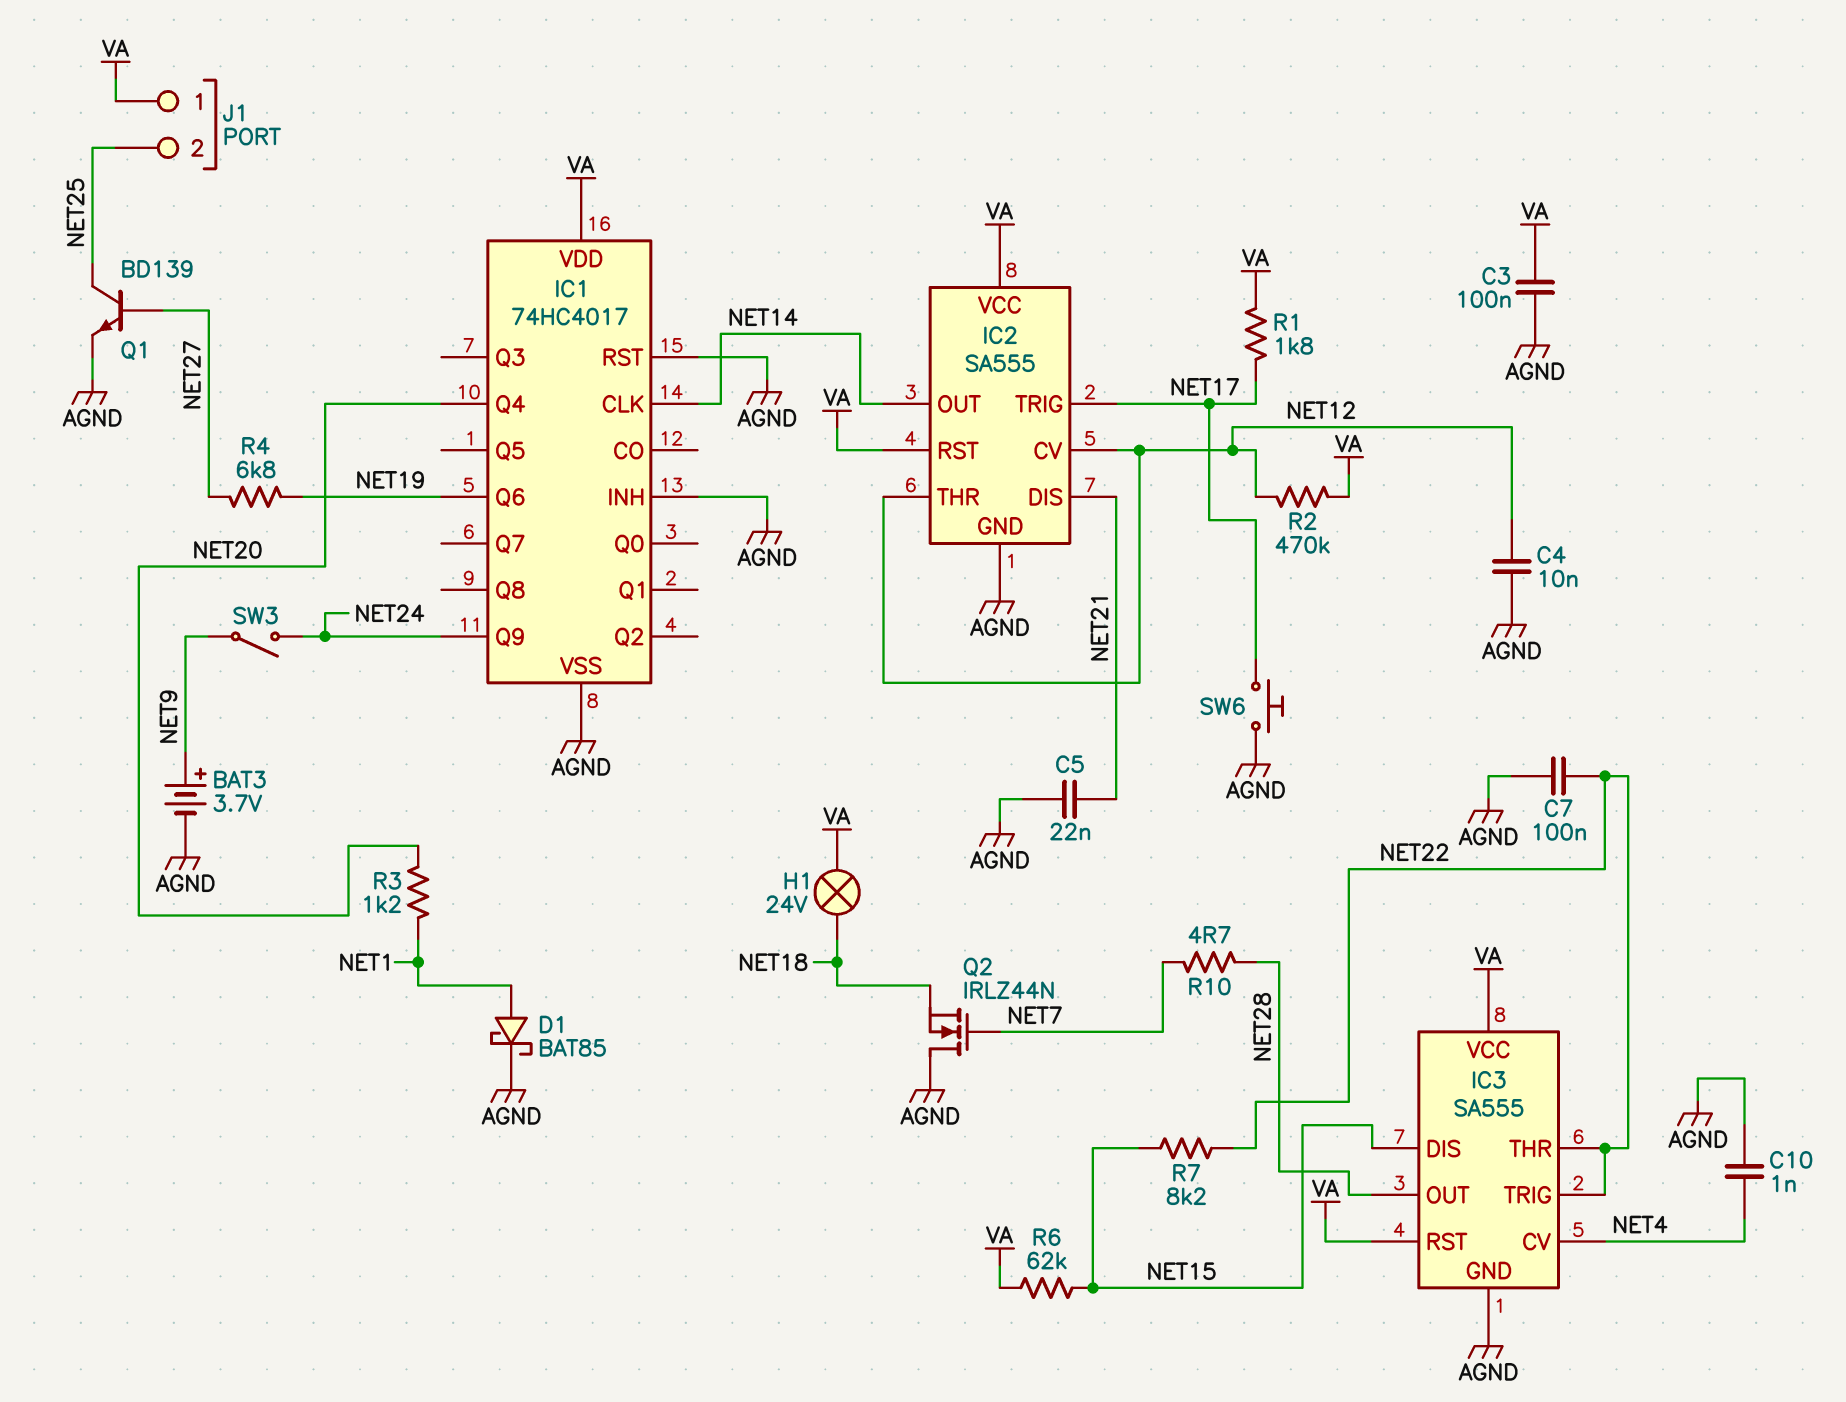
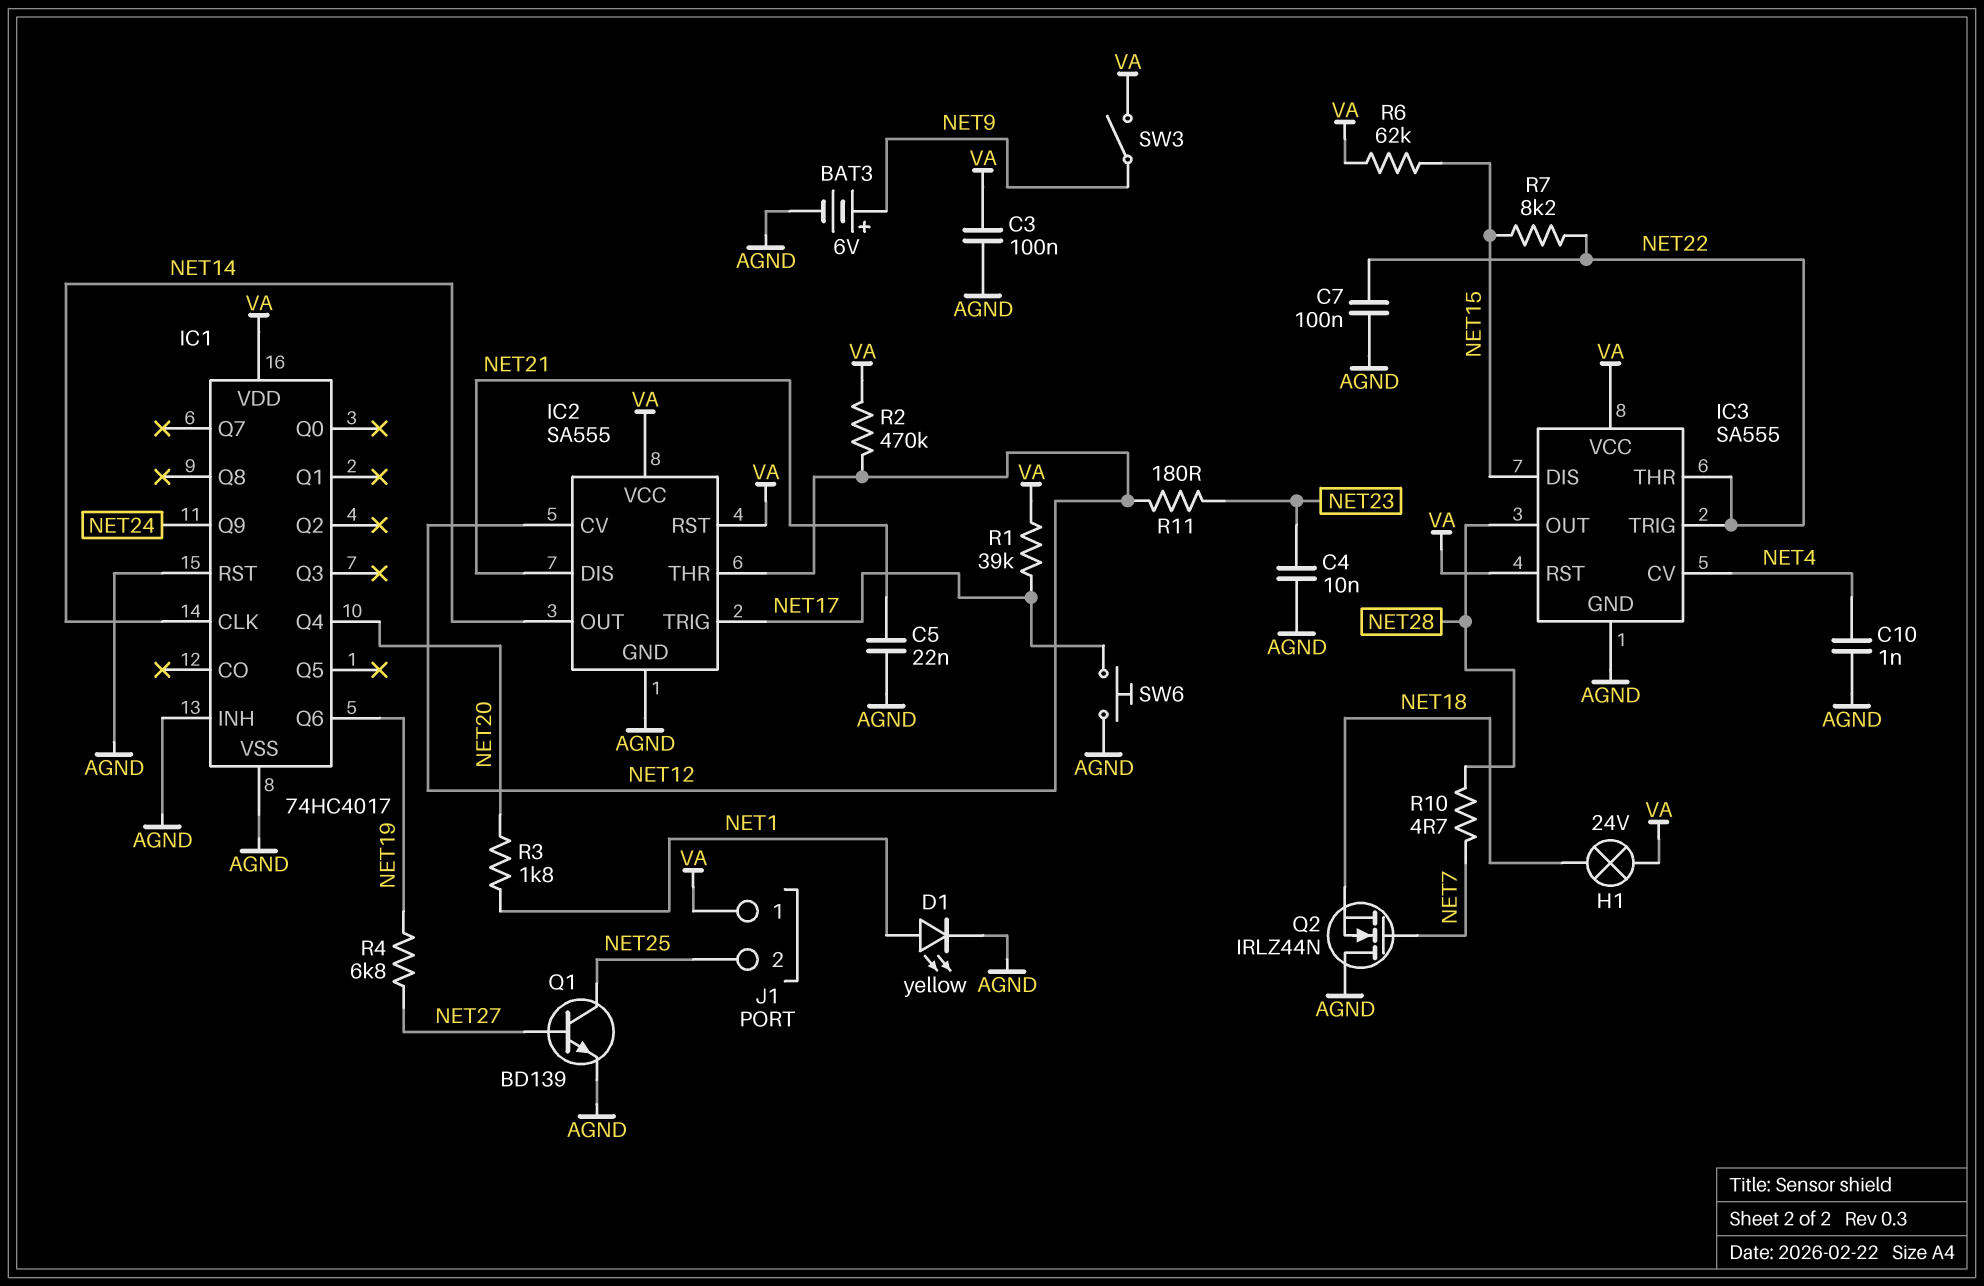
BAT3: 3.7V (plus NET9, minus AGND) -> 6V (plus NET9, minus AGND)
C4: 10nF (AGND, NET12) -> 10nF (AGND, NET23)
D1: schottky BAT85 (A NET1, K AGND) -> LED yellow (A NET1, K AGND)
R1: 1.8k (NET17, VA) -> 39k (NET17, VA)
R3: 1.2k (NET1, NET20) -> 1.8k (NET1, NET20)
R11: none -> 180 (NET12, NET23)
SW3: switch (NET9, NET24) -> switch (NET9, VA)

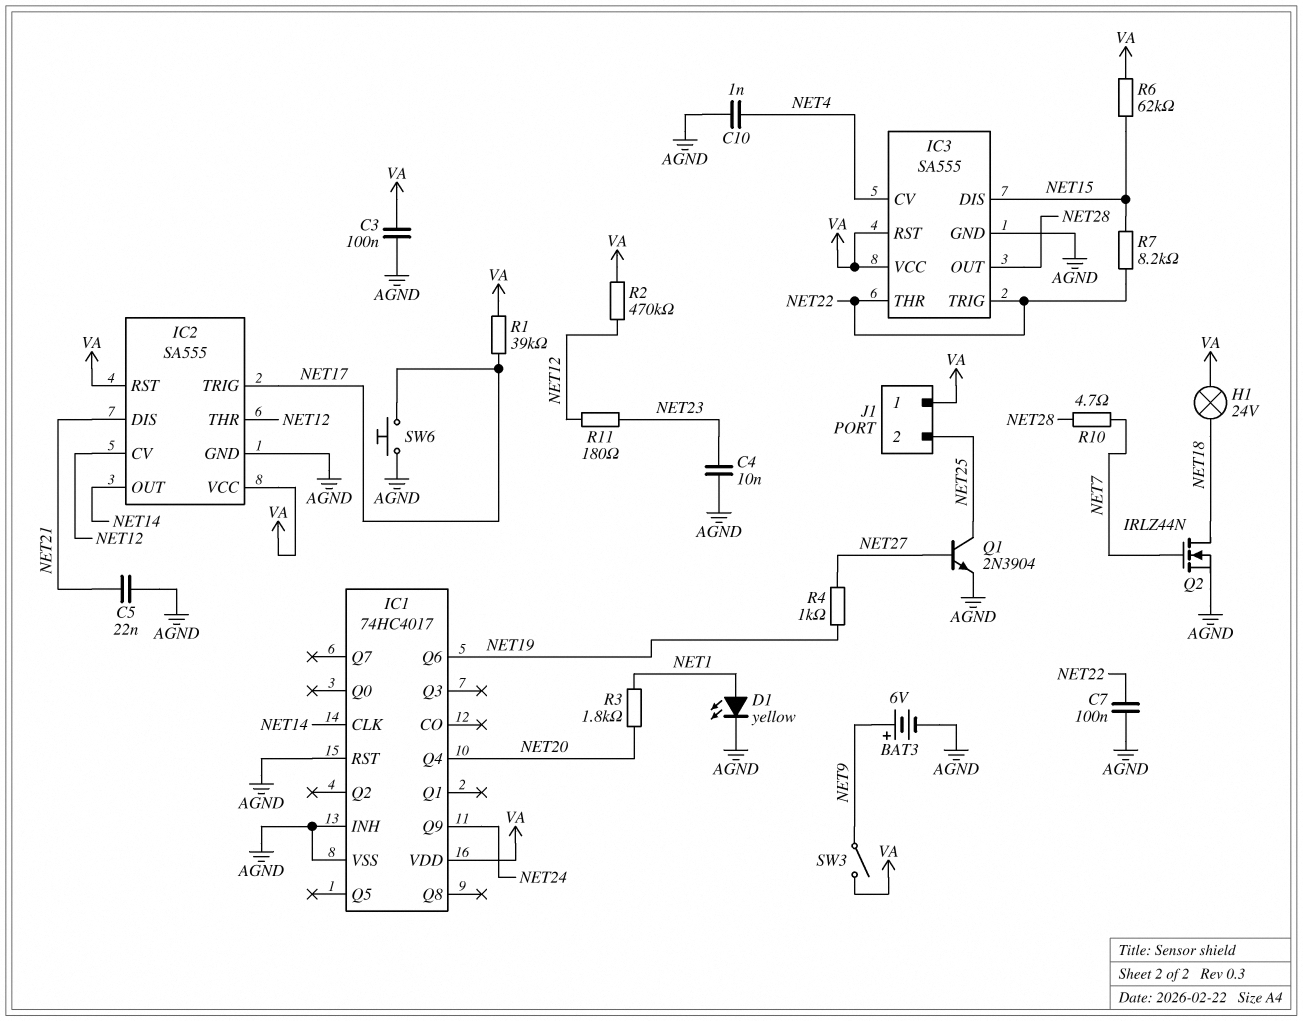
Q1: NPN BD139 (B NET27, C NET25, E AGND) -> NPN 2N3904 (B NET27, C NET25, E AGND)
Q2: NMOS IRLZ44N (G NET7, D AGND, S NET18) -> NMOS IRLZ44N (G NET7, D NET18, S AGND)
R4: 6.8k (NET19, NET27) -> 1k (NET19, NET27)

